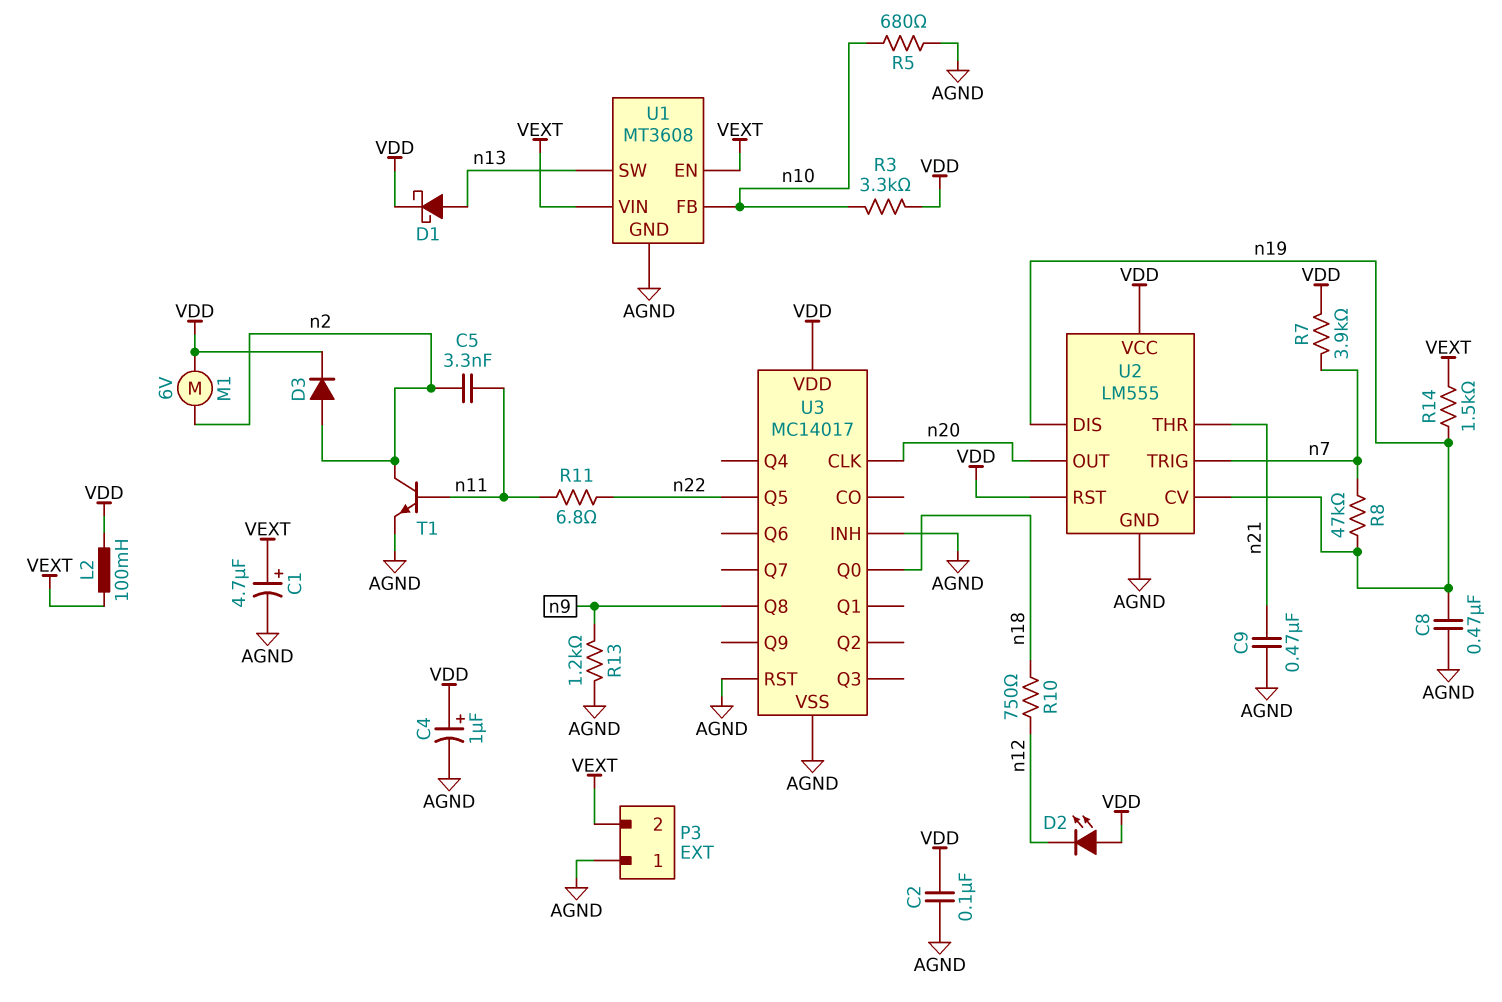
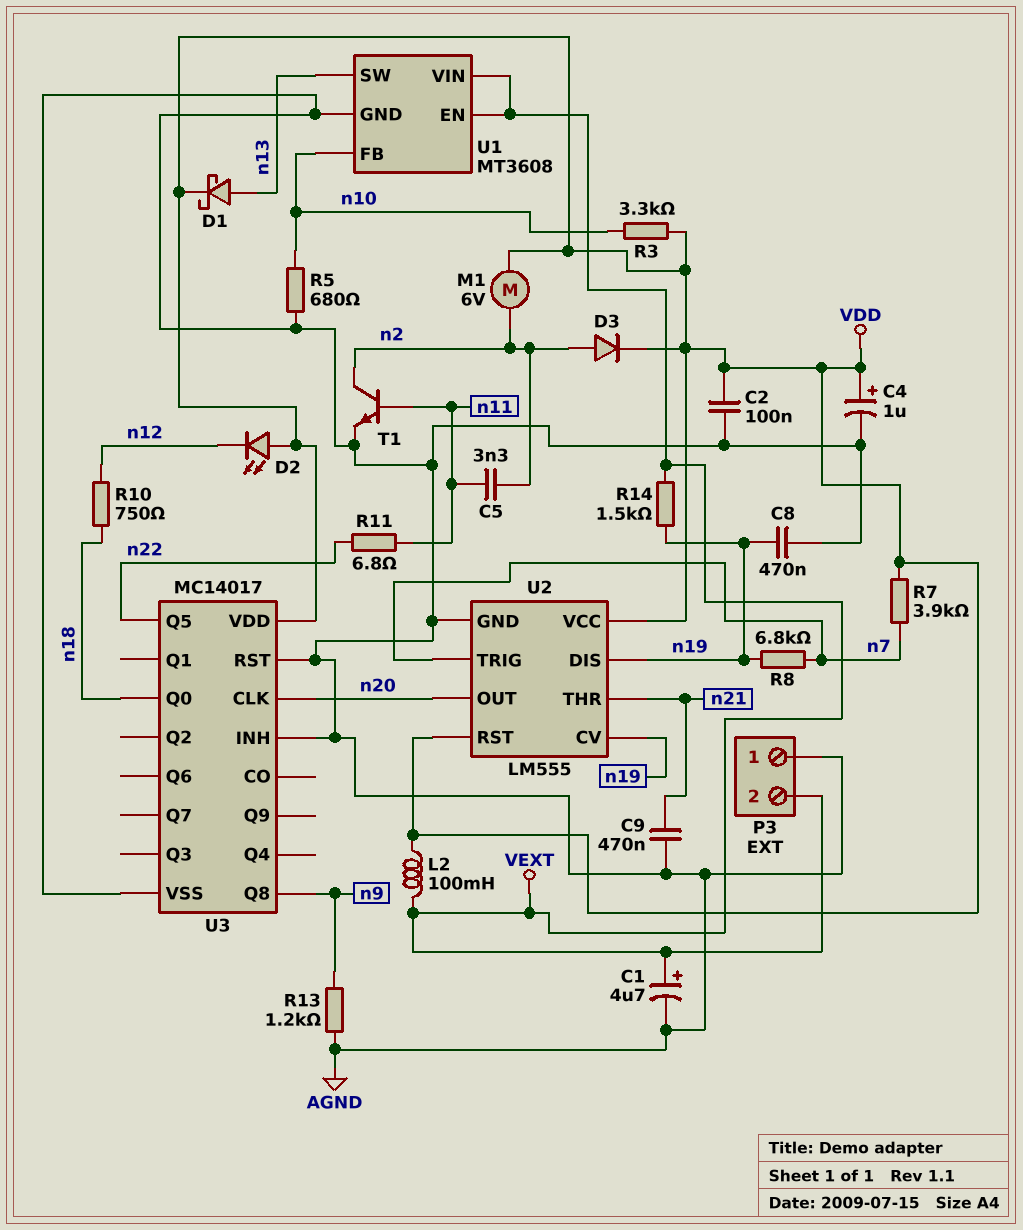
R8: 47k (n7, n19) -> 6.8k (n7, n19)

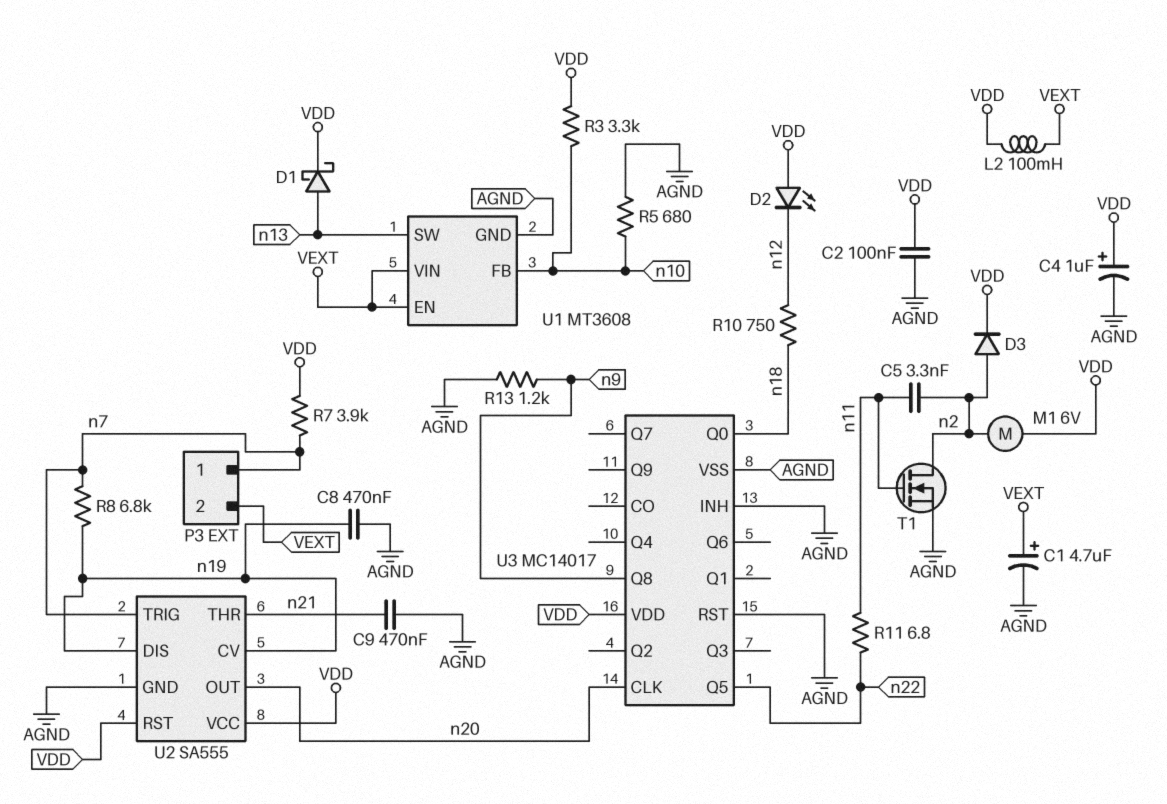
P3 pin 1: AGND -> n7
R14: 1.5k (VEXT, n19) -> none
T1: NPN (B n11, C n2, E AGND) -> NMOS (G n11, D n2, S AGND)
U2: LM555 -> SA555

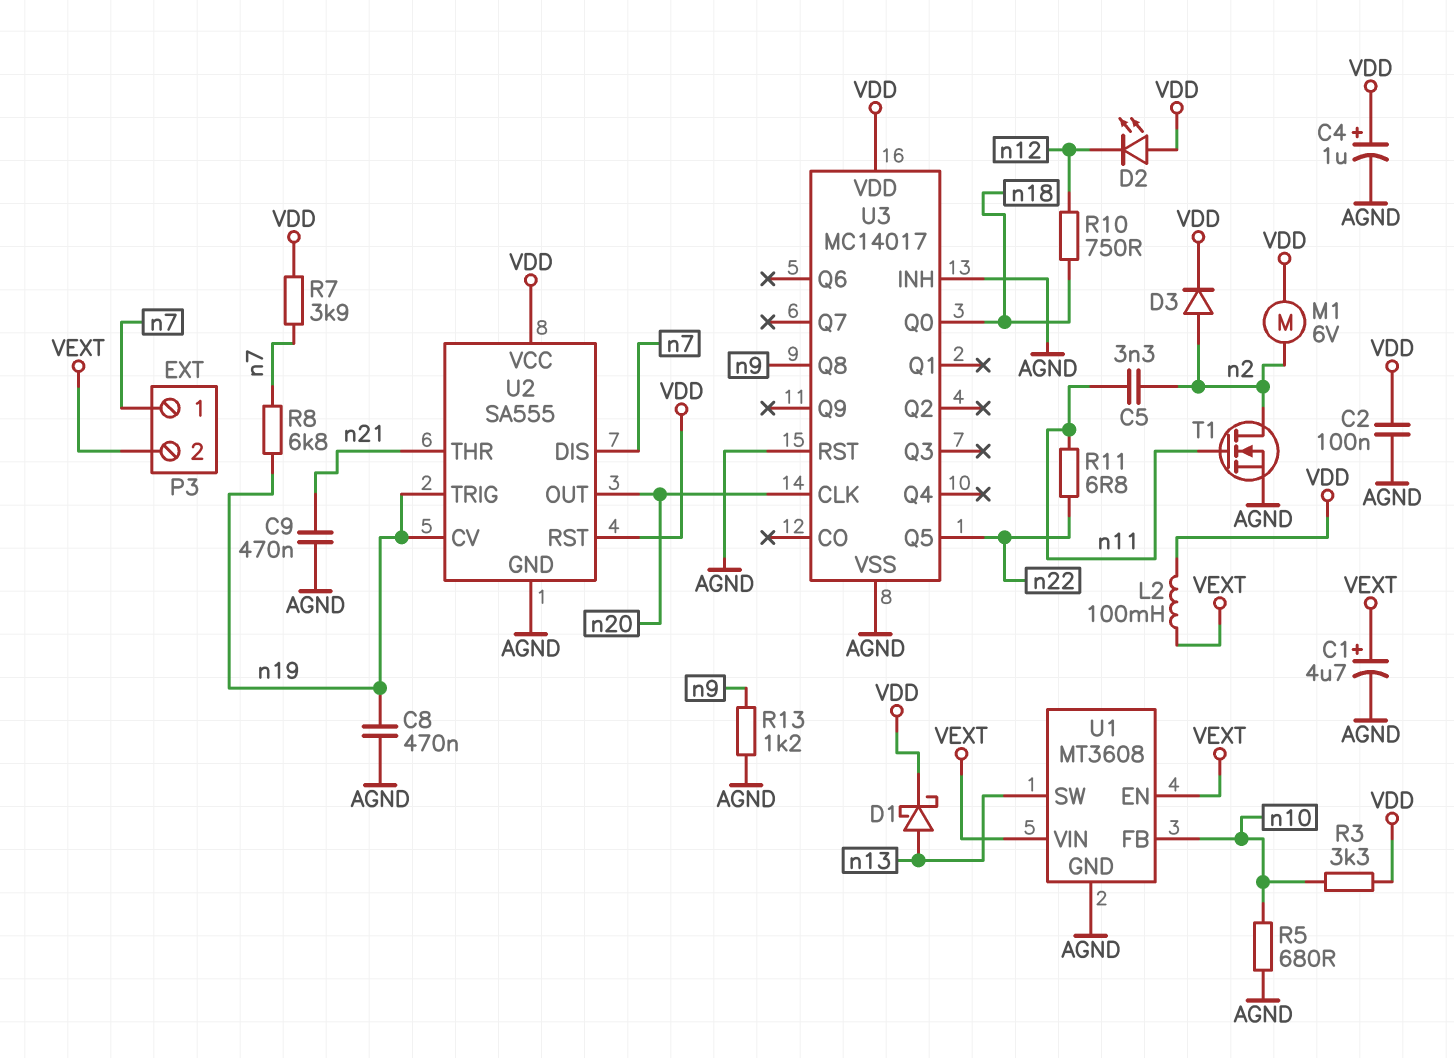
U2 pin DIS: n19 -> n7
U2 pin TRIG: n7 -> n19

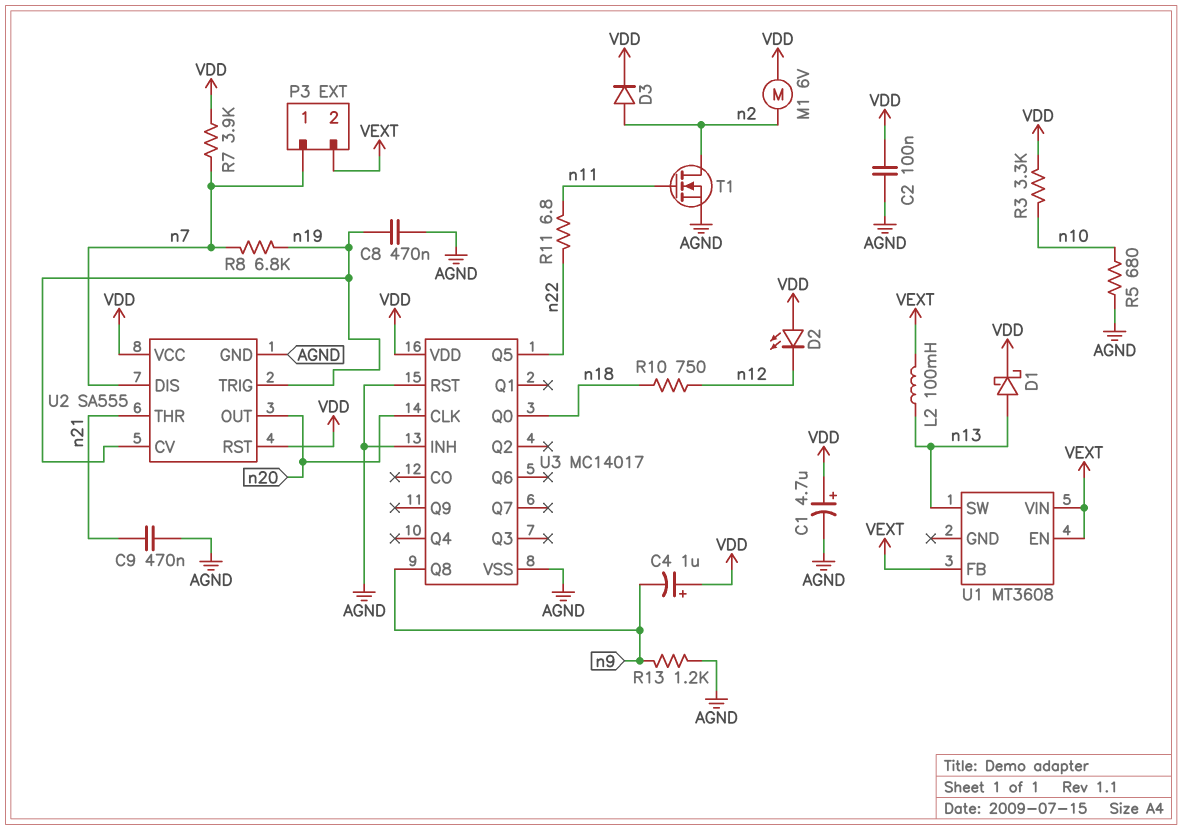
C1: 4.7uF (plus VEXT, minus AGND) -> 4.7uF (plus VDD, minus AGND)
C4: 1uF (plus VDD, minus AGND) -> 1uF (plus VDD, minus n9)
C5: 3.3nF (n2, n11) -> none
L2: 100mH (VDD, VEXT) -> 100mH (VEXT, n13)
U1 pin FB: n10 -> VEXT
U1 pin GND: AGND -> none

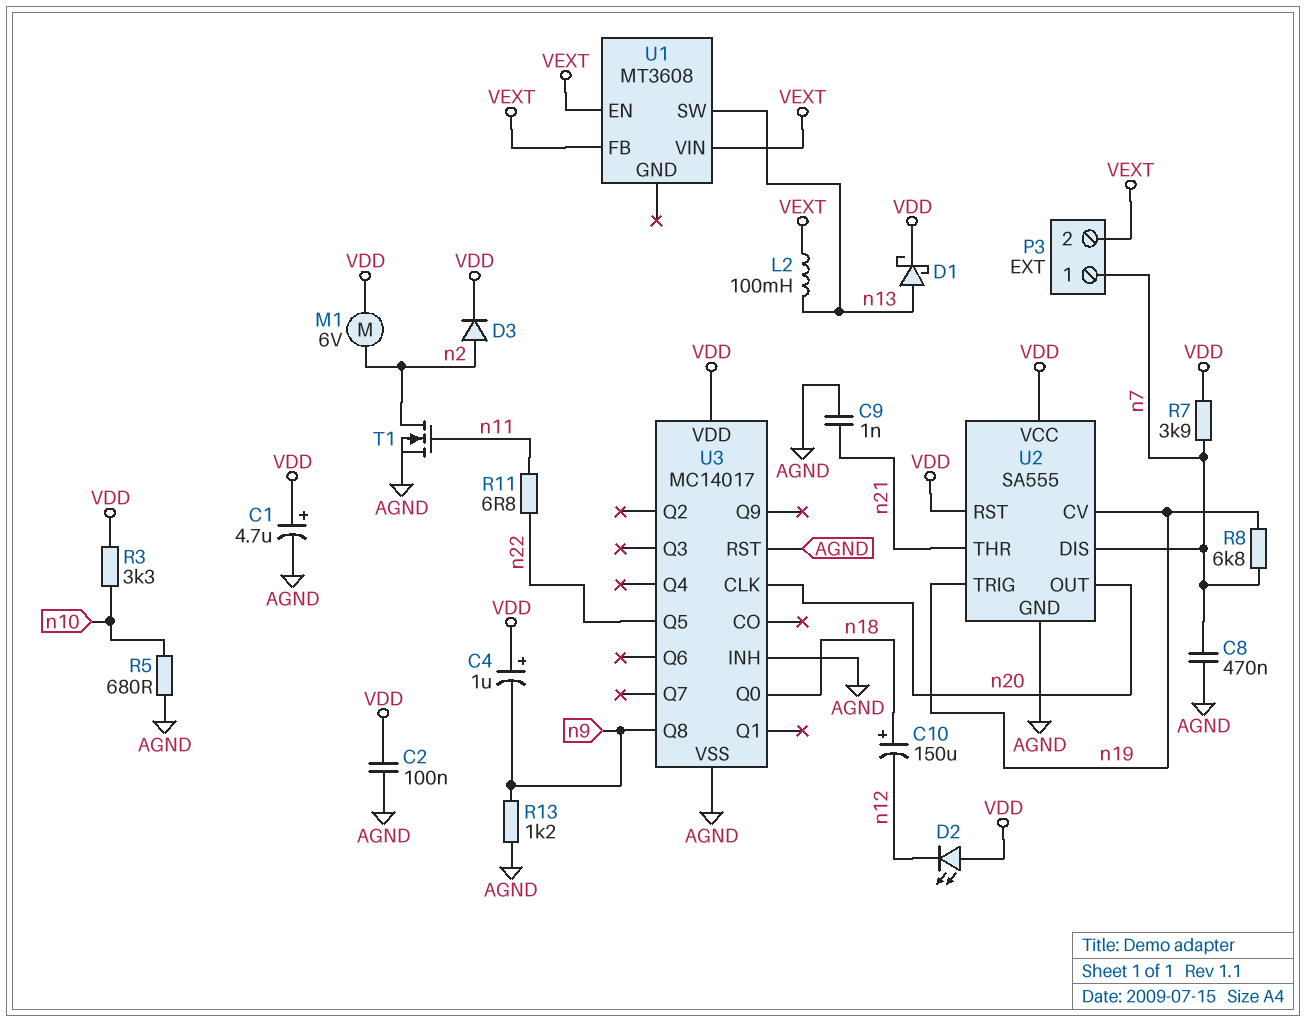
C8: 470nF (AGND, n19) -> 470nF (AGND, n7)
C9: 470nF (AGND, n21) -> 1nF (AGND, n21)
C10: none -> 150uF (plus n18, minus n12)
R10: 750 (n12, n18) -> none

